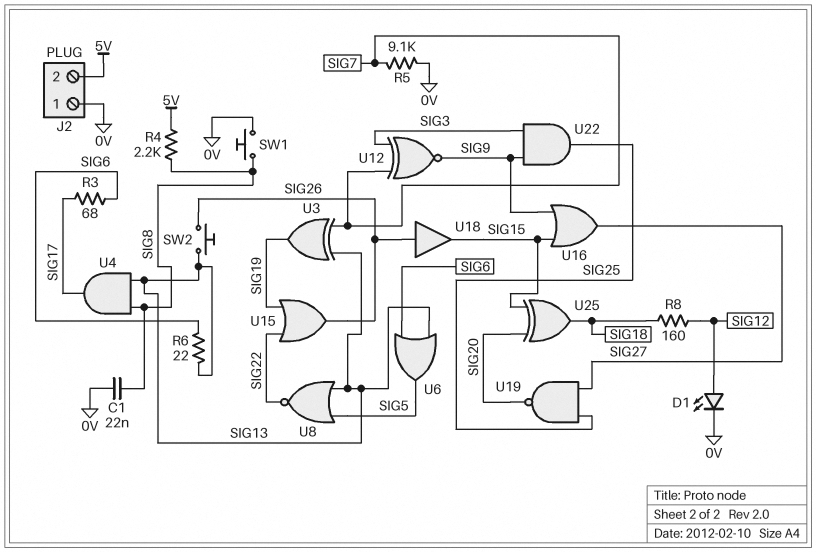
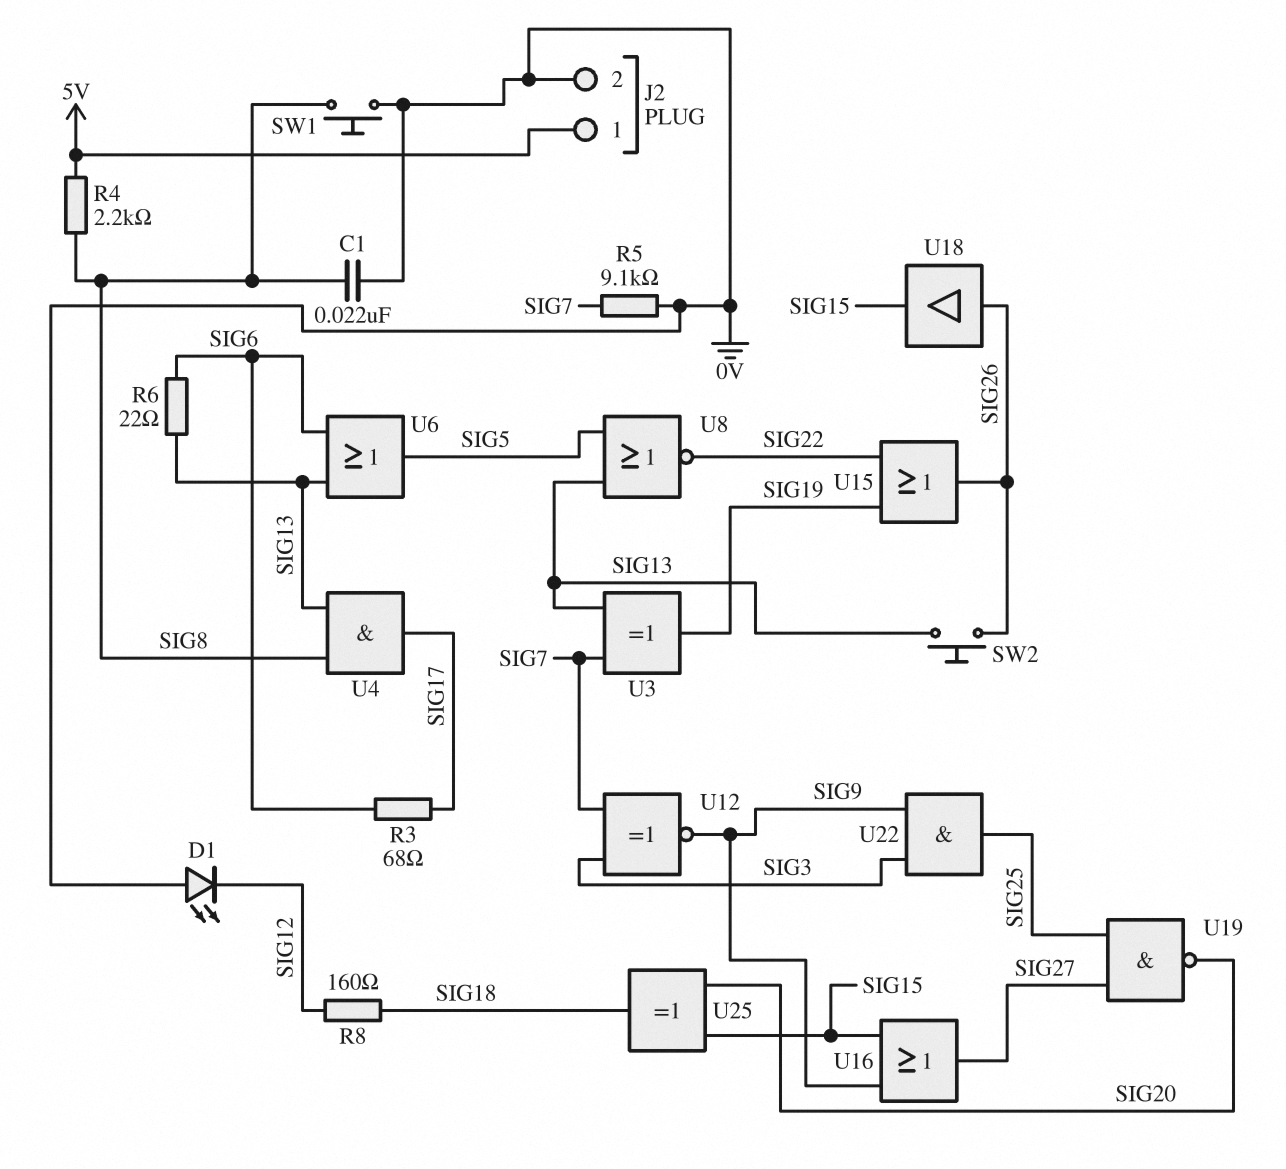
D1: LED (A SIG12, K 0V) -> LED (A 0V, K SIG12)
J2 pin 1: 0V -> 5V
J2 pin 2: 5V -> 0V

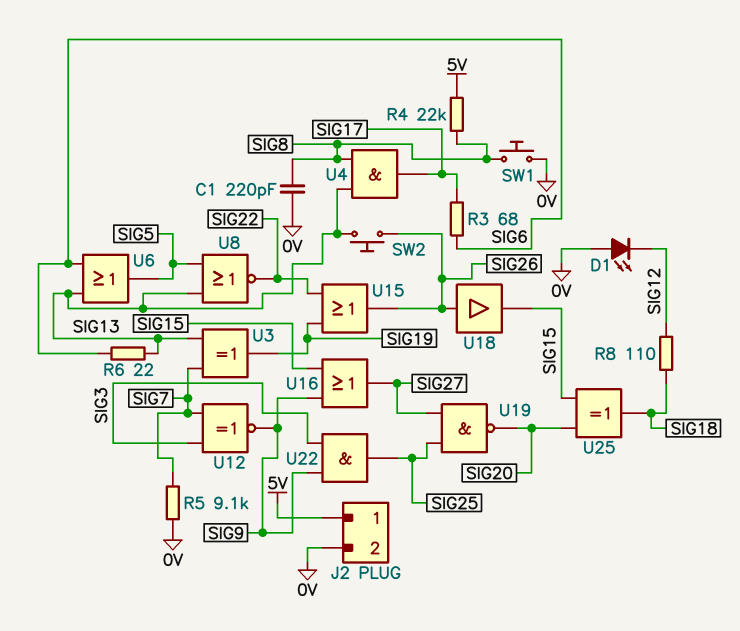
C1: 22nF (0V, SIG8) -> 220pF (0V, SIG8)
R4: 2.2k (5V, SIG8) -> 22k (5V, SIG8)
R8: 160 (SIG12, SIG18) -> 110 (SIG12, SIG18)

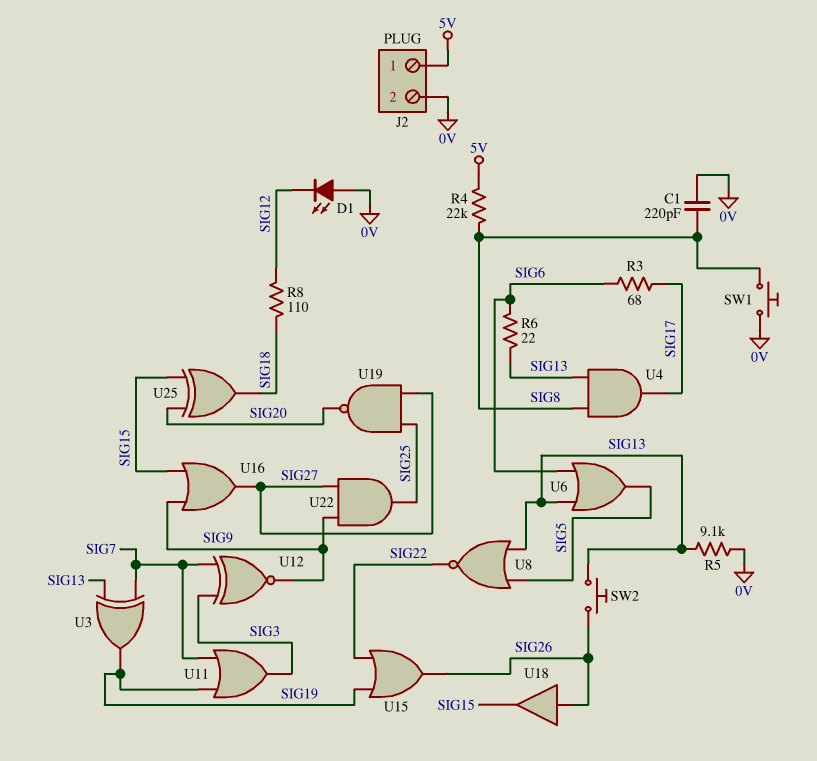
R5: 9.1k (0V, SIG7) -> 9.1k (0V, SIG13)
U11: none -> OR (in SIG7, in SIG19, out SIG3)
U22: AND (in SIG3, in SIG9, out SIG25) -> AND (in SIG9, in SIG27, out SIG25)

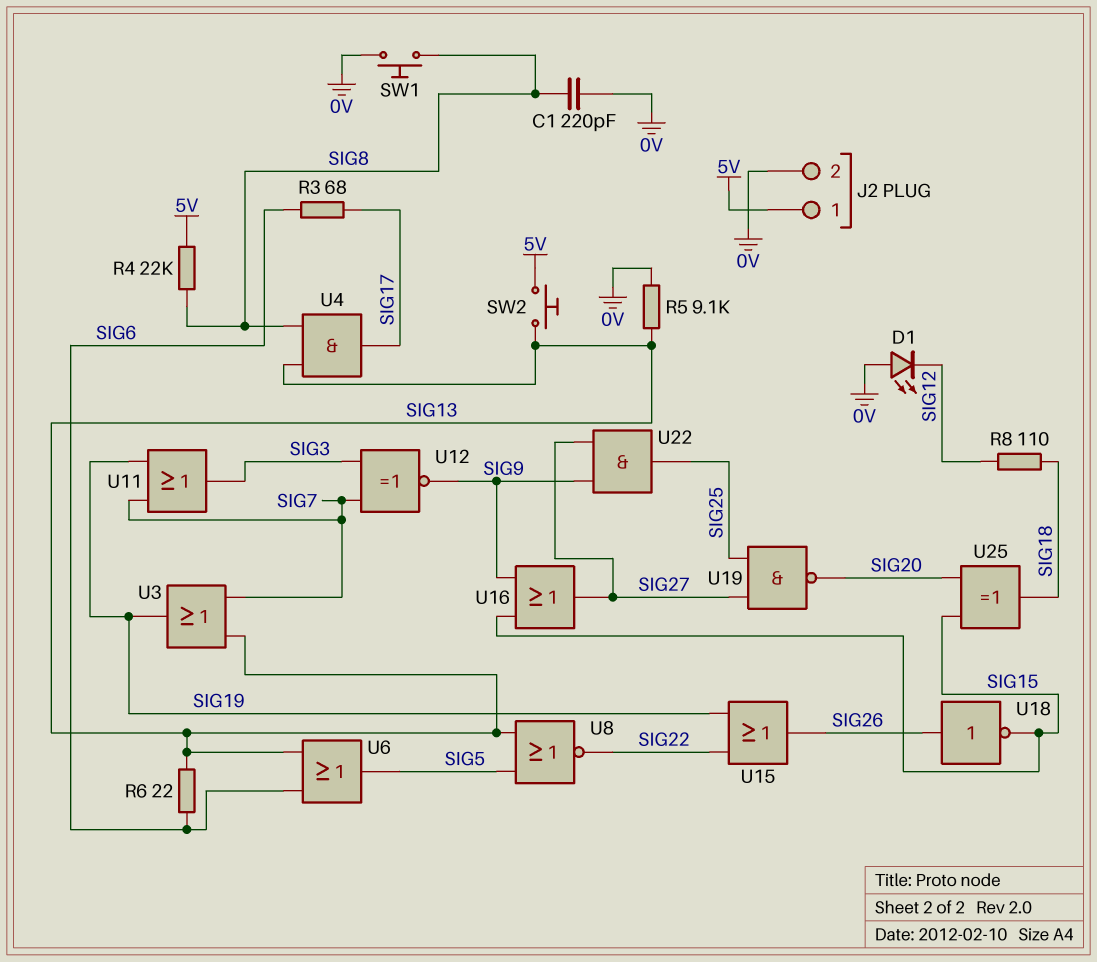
SW2: button (SIG13, SIG26) -> button (5V, SIG13)
U3: XOR (in SIG7, in SIG13, out SIG19) -> OR (in SIG7, in SIG13, out SIG19)
U18: buffer (in SIG26, out SIG15) -> NOT (in SIG26, out SIG15)

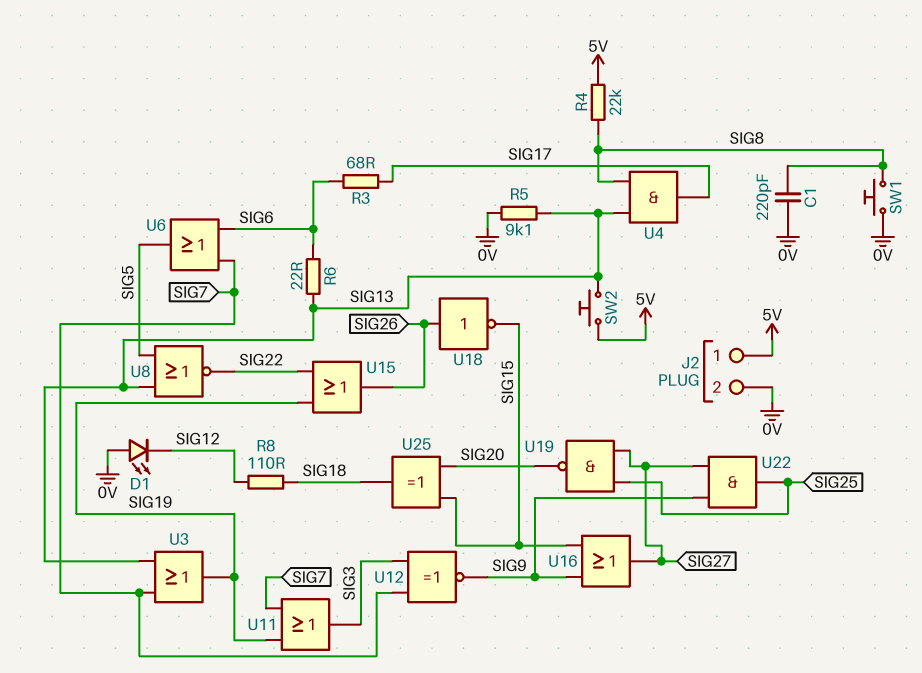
U6: OR (in SIG6, in SIG13, out SIG5) -> OR (in SIG6, in SIG7, out SIG5)

